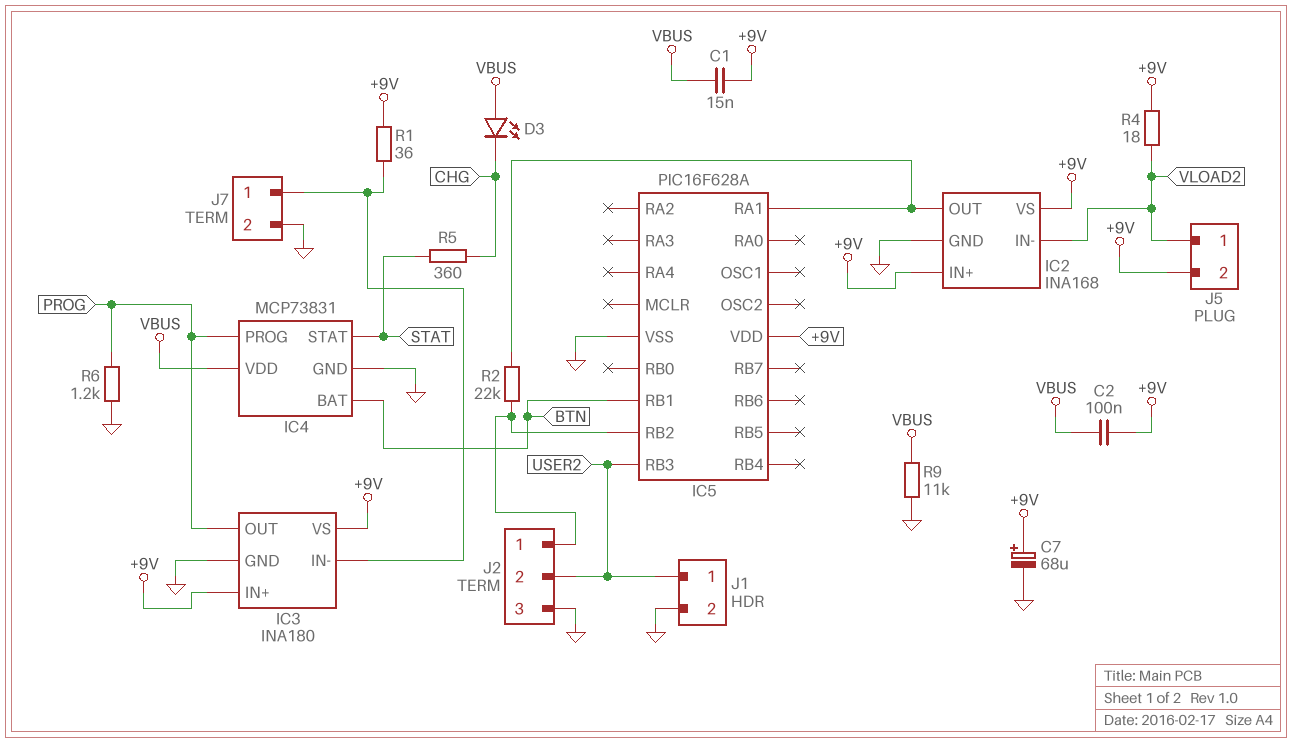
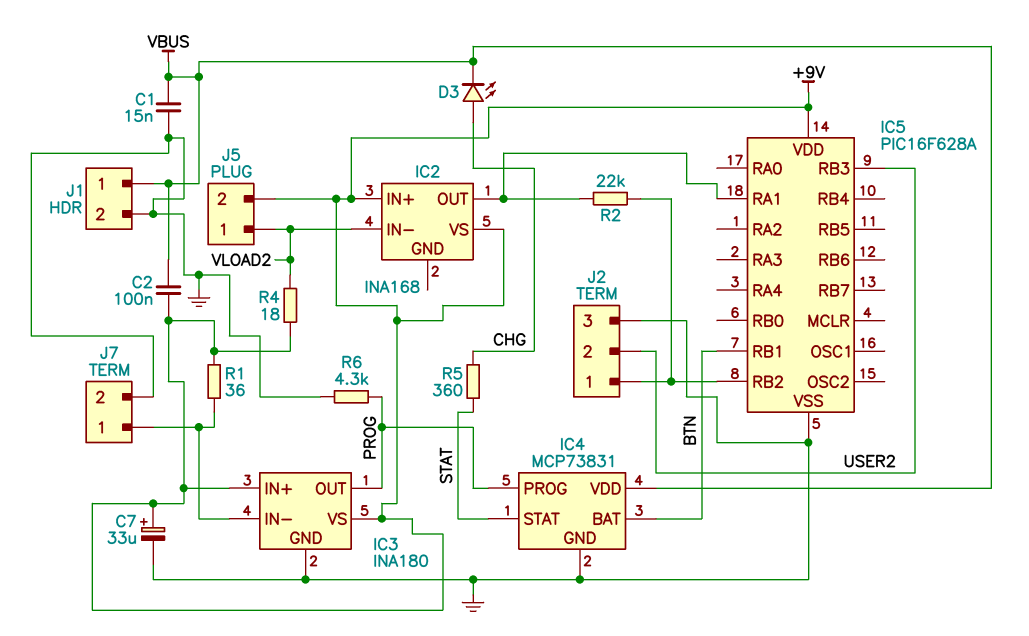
C1: 15nF (+9V, VBUS) -> 15nF (GND, VBUS)
C7: 68uF (plus +9V, minus GND) -> 33uF (plus +9V, minus GND)
D3: LED (A VBUS, K CHG) -> LED (A CHG, K VBUS)
IC2 pin GND: GND -> none
J1 pin 1: USER2 -> VBUS
R6: 1.2k (GND, PROG) -> 4.3k (GND, PROG)
R9: 11k (GND, VBUS) -> none

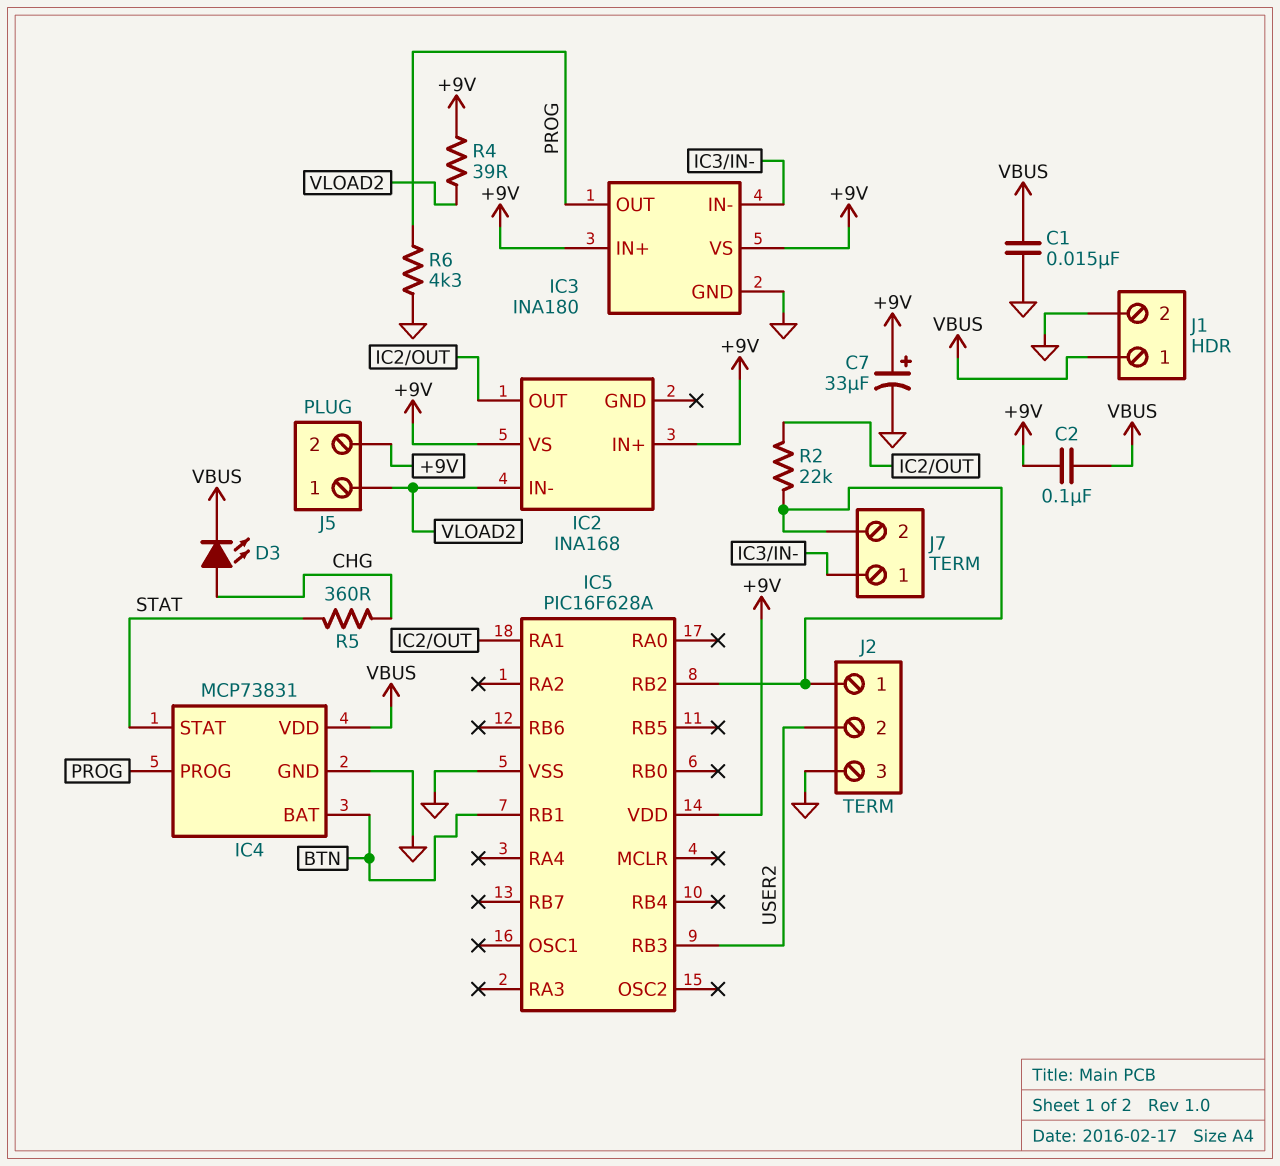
J7 pin 2: GND -> IC5/RB2
R1: 36 (+9V, IC3/IN-) -> none
R4: 18 (+9V, VLOAD2) -> 39 (+9V, VLOAD2)

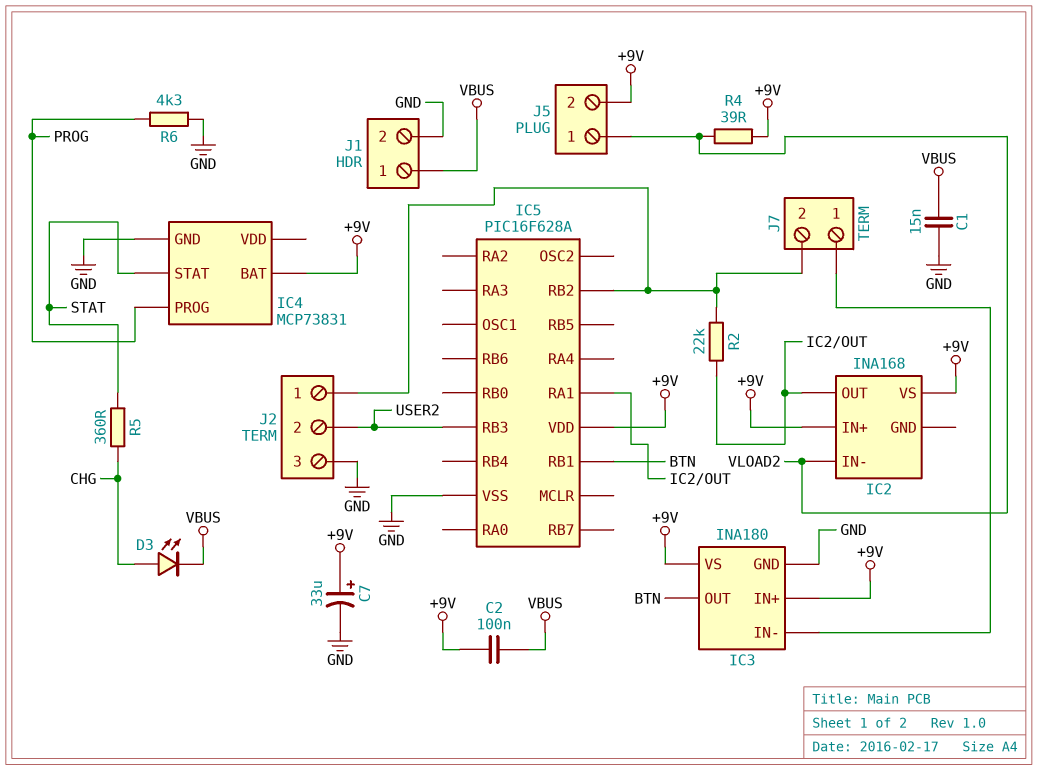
IC3 pin OUT: PROG -> BTN
IC4 pin BAT: BTN -> +9V
IC4 pin VDD: VBUS -> none

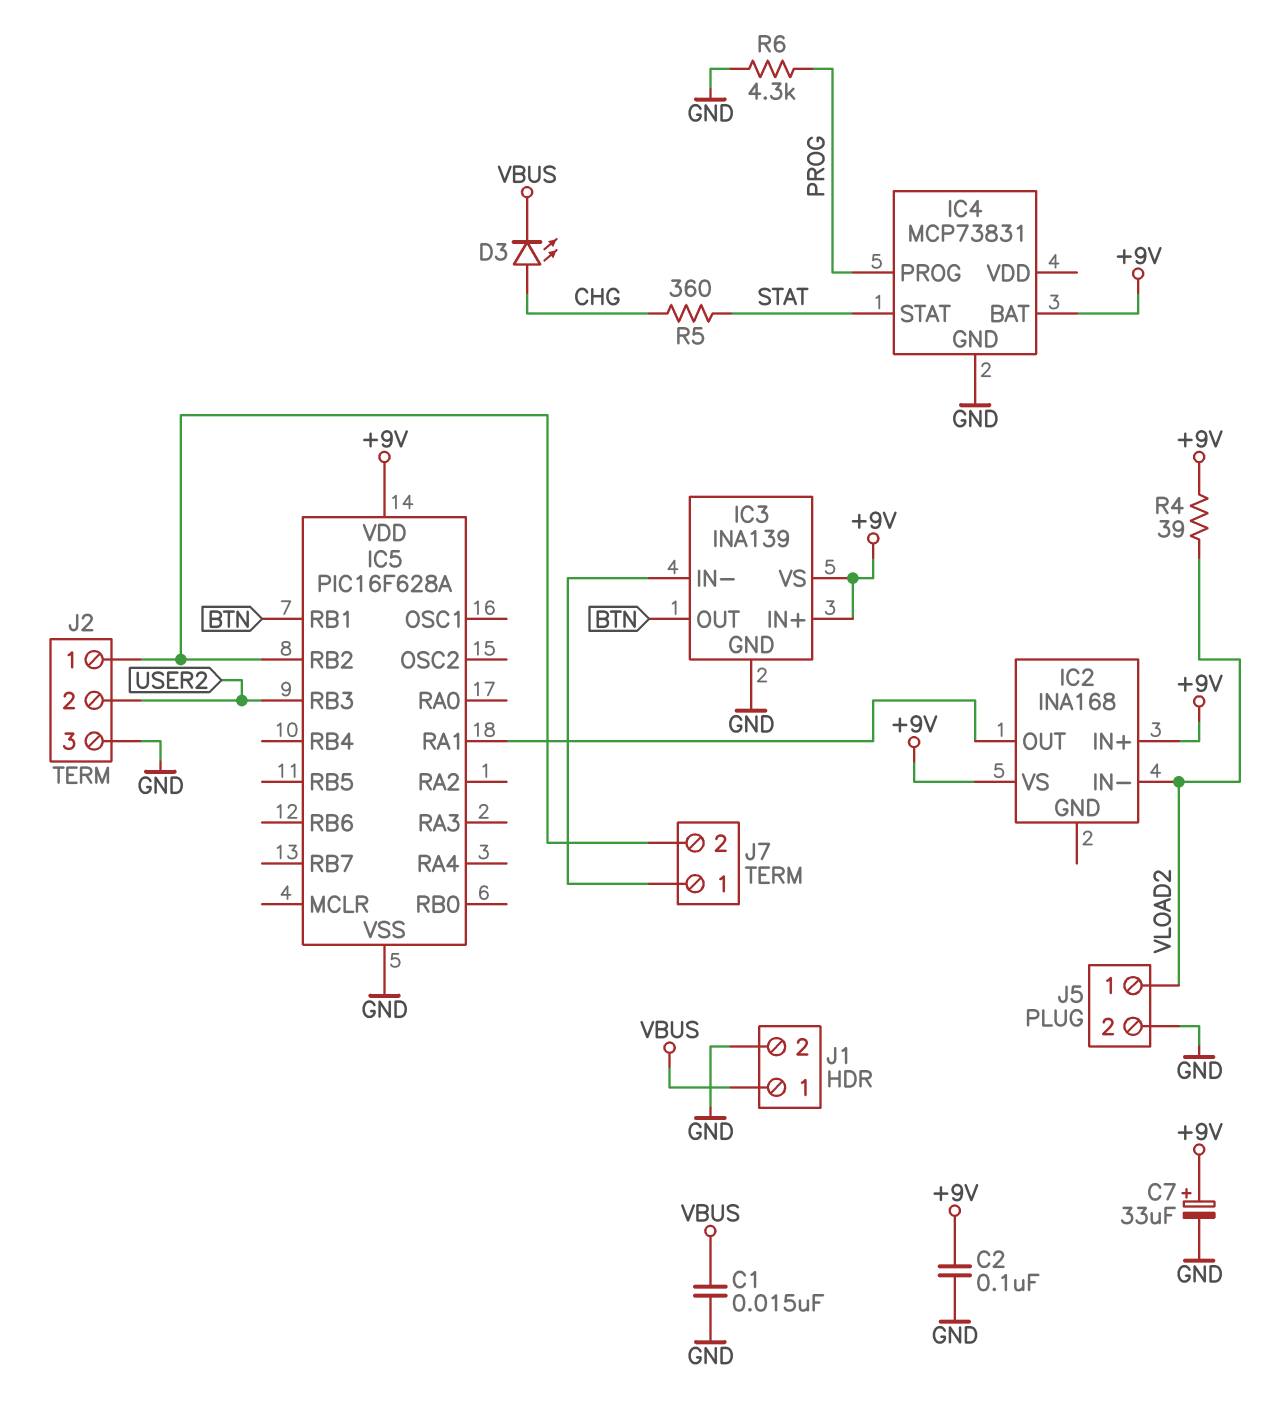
C2: 100nF (+9V, VBUS) -> 100nF (+9V, GND)
IC3: INA180 -> INA139
J5 pin 2: +9V -> GND
R2: 22k (IC2/OUT, IC5/RB2) -> none

